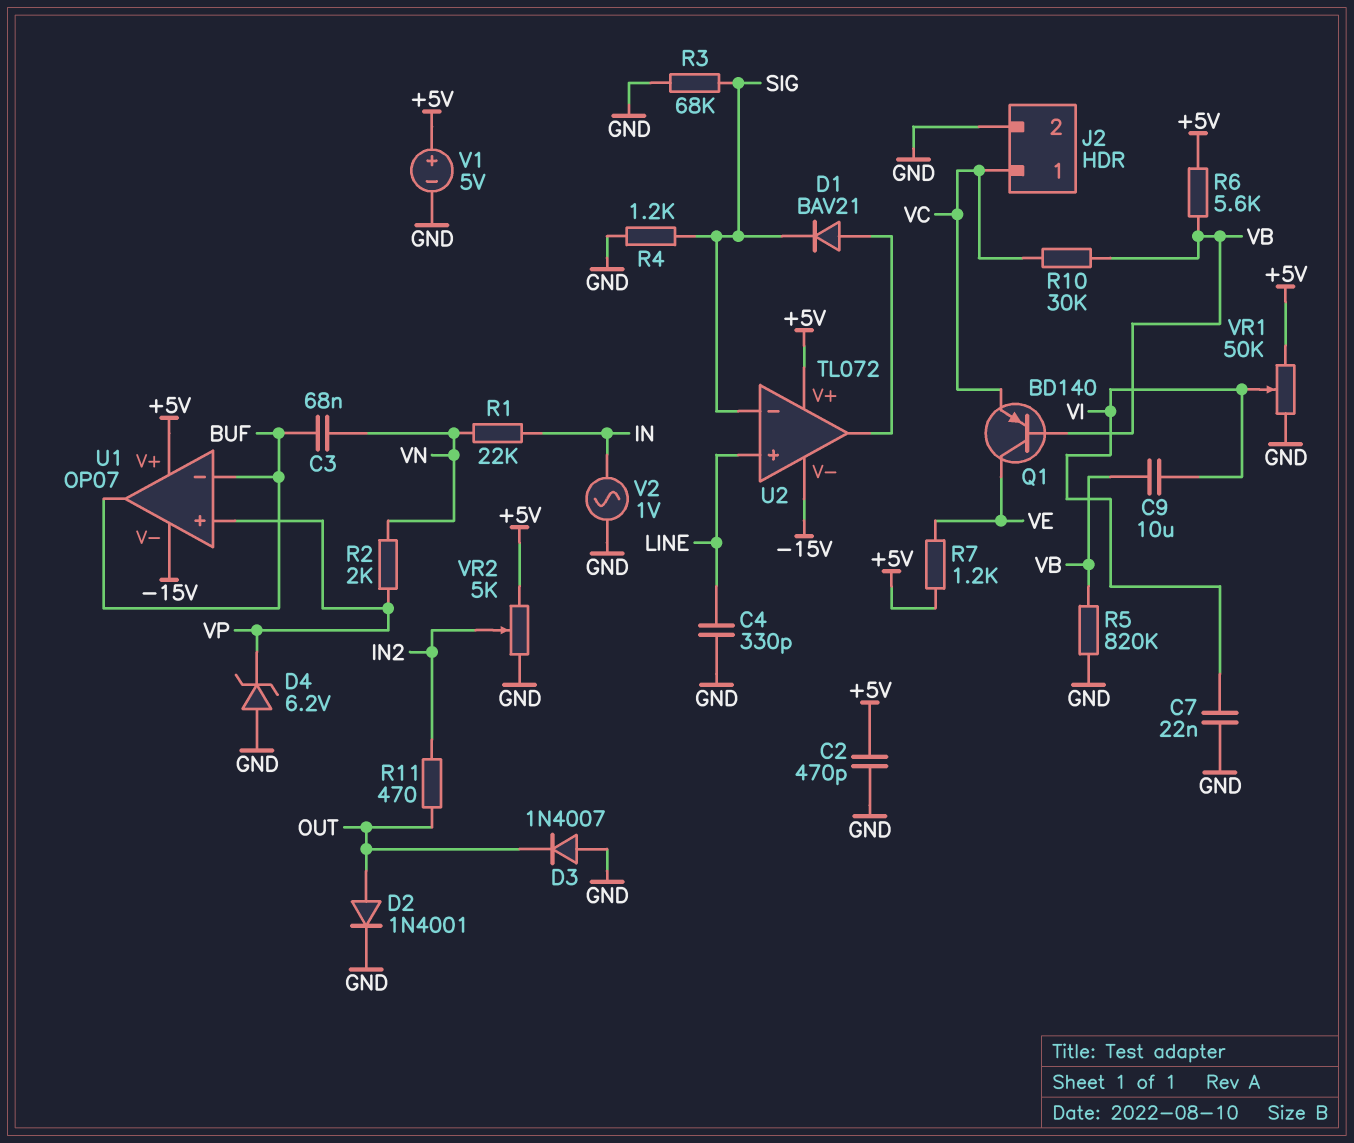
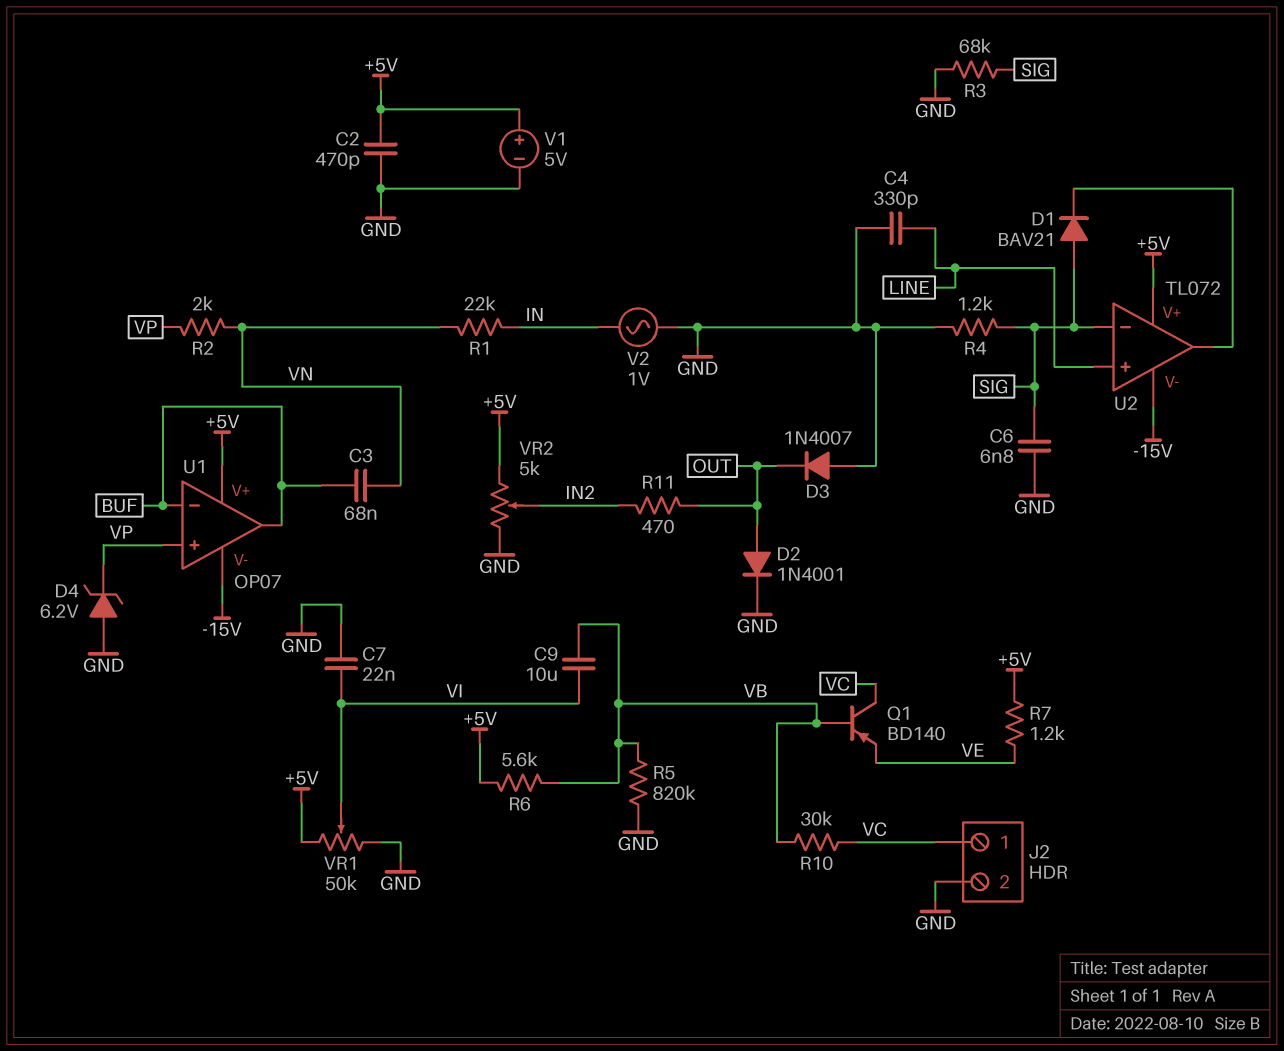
C6: none -> 6.8nF (GND, SIG)
D1: diode BAV21 (A U2/out, K SIG) -> diode BAV21 (A SIG, K U2/out)
Q1: PNP BD140 (B VB, C VE, E VC) -> PNP BD140 (B VB, C VC, E VE)

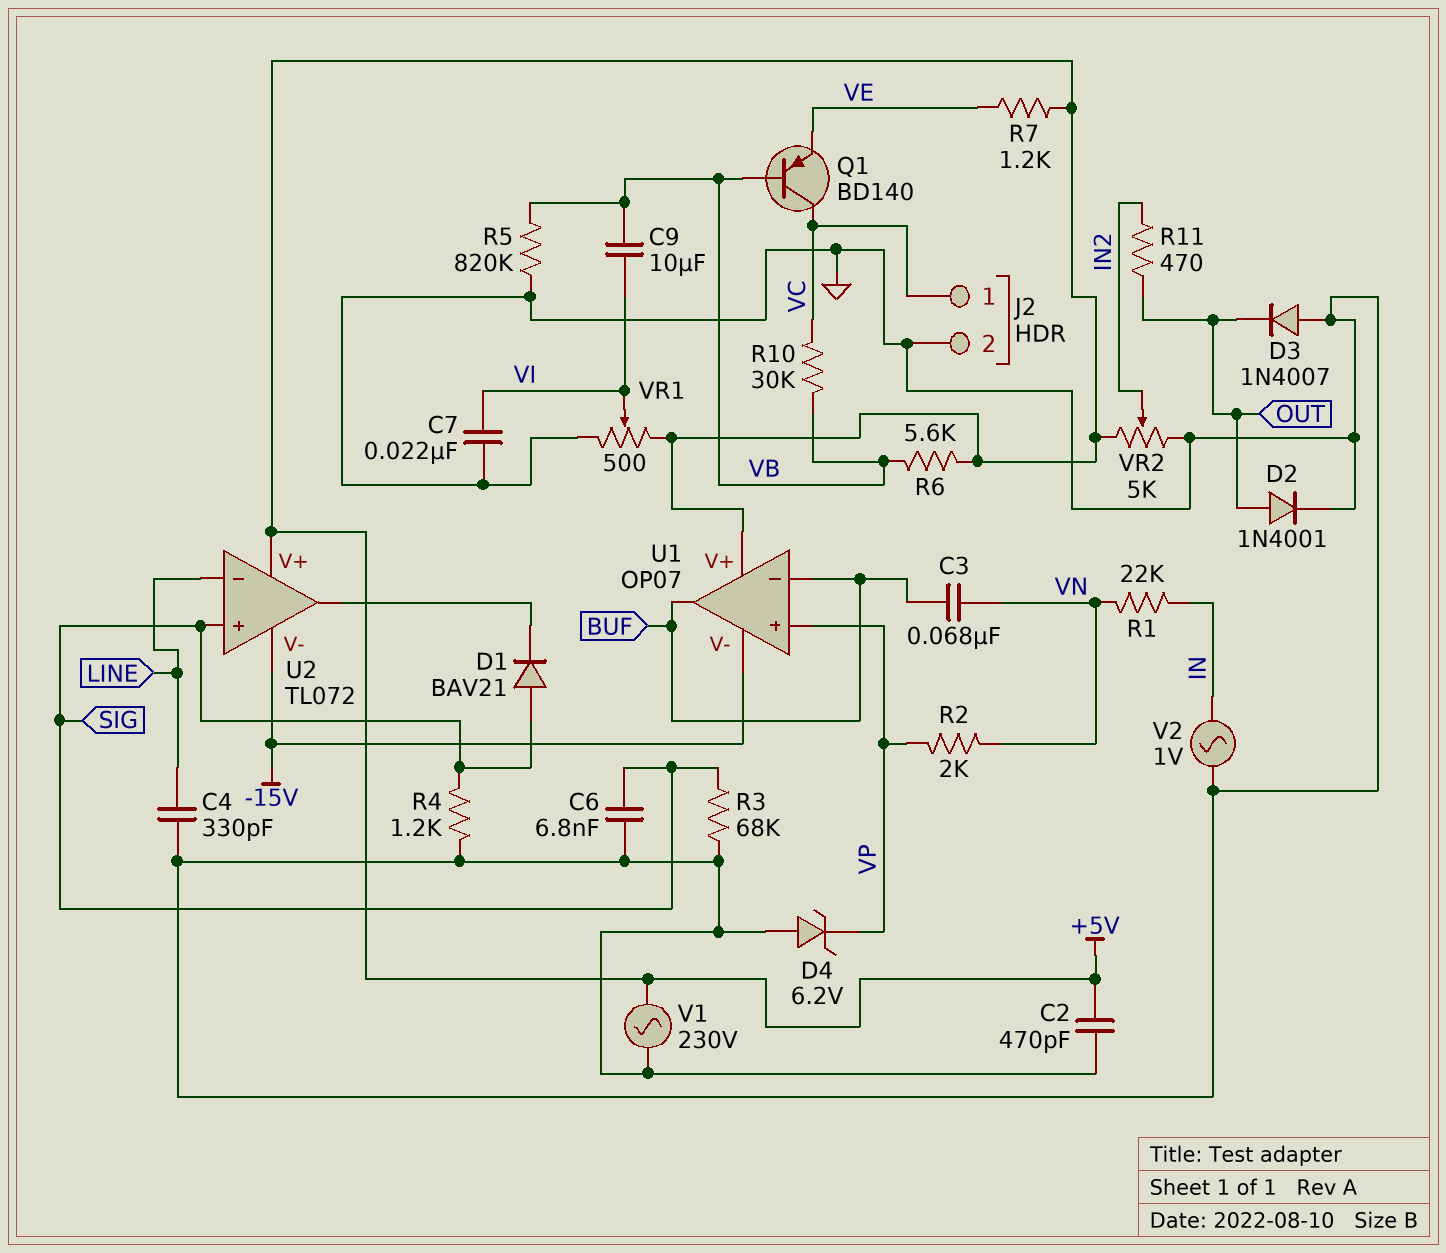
U2 pin in+: LINE -> SIG
U2 pin in-: SIG -> LINE
V1: 5V (plus +5V, minus GND) -> AC 230V (+5V, GND)
VR1: 50k (+5V, GND, wiper VI) -> 500 (+5V, GND, wiper VI)

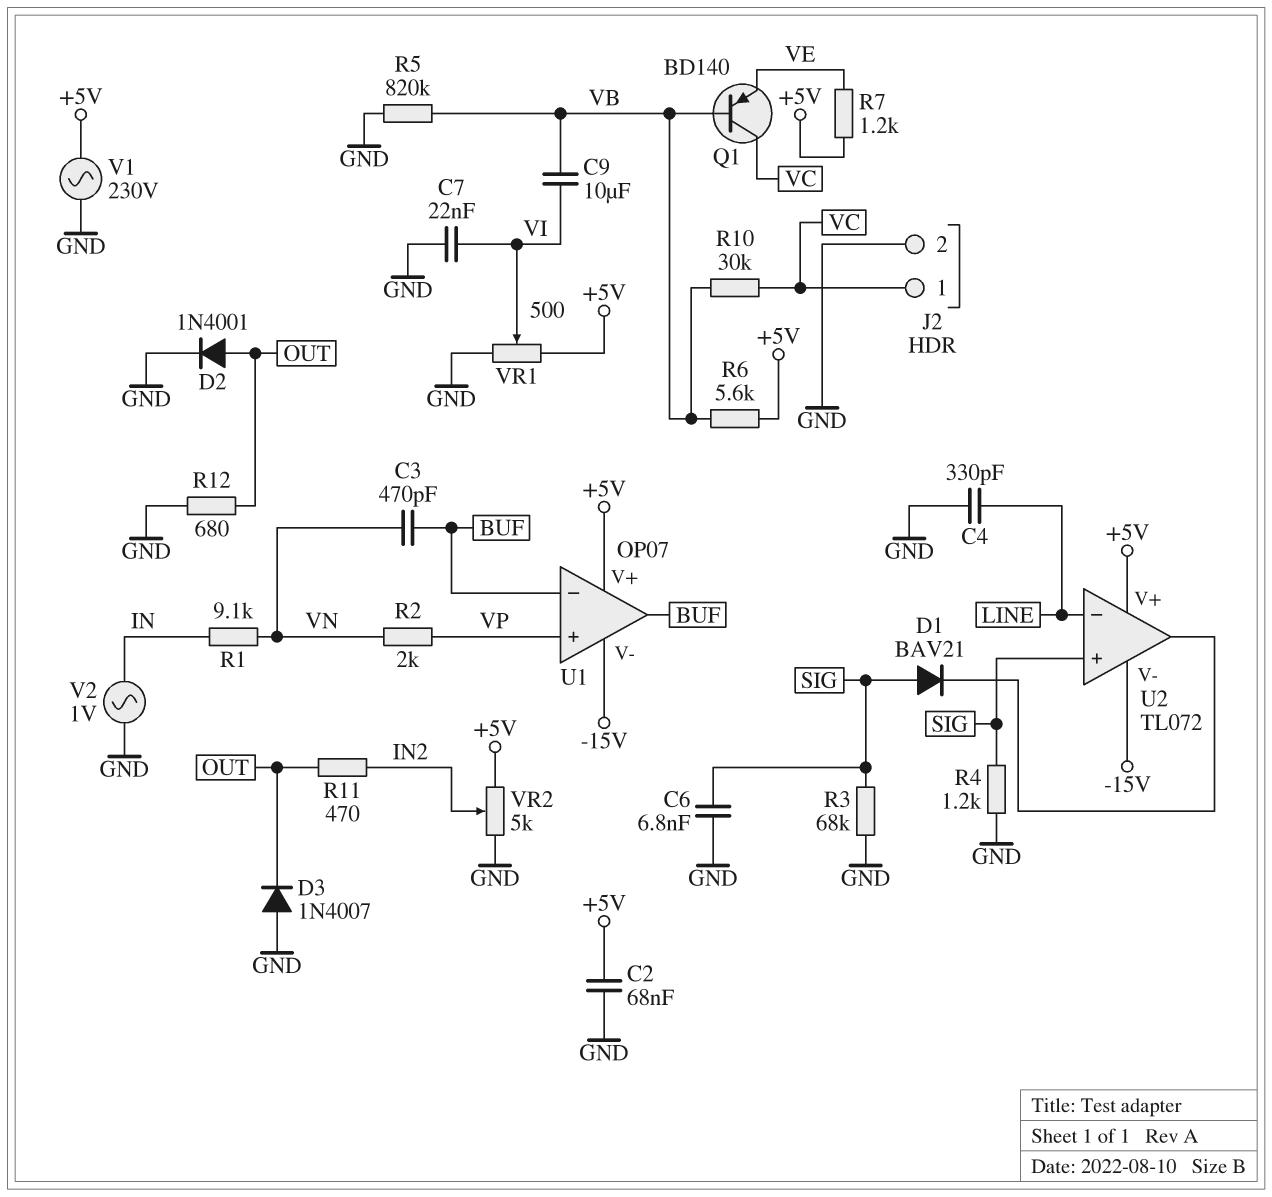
C2: 470pF (+5V, GND) -> 68nF (+5V, GND)
C3: 68nF (BUF, VN) -> 470pF (BUF, VN)
D4: zener 6.2V (A GND, K VP) -> none
R1: 22k (IN, VN) -> 9.1k (IN, VN)
R12: none -> 680 (GND, OUT)

